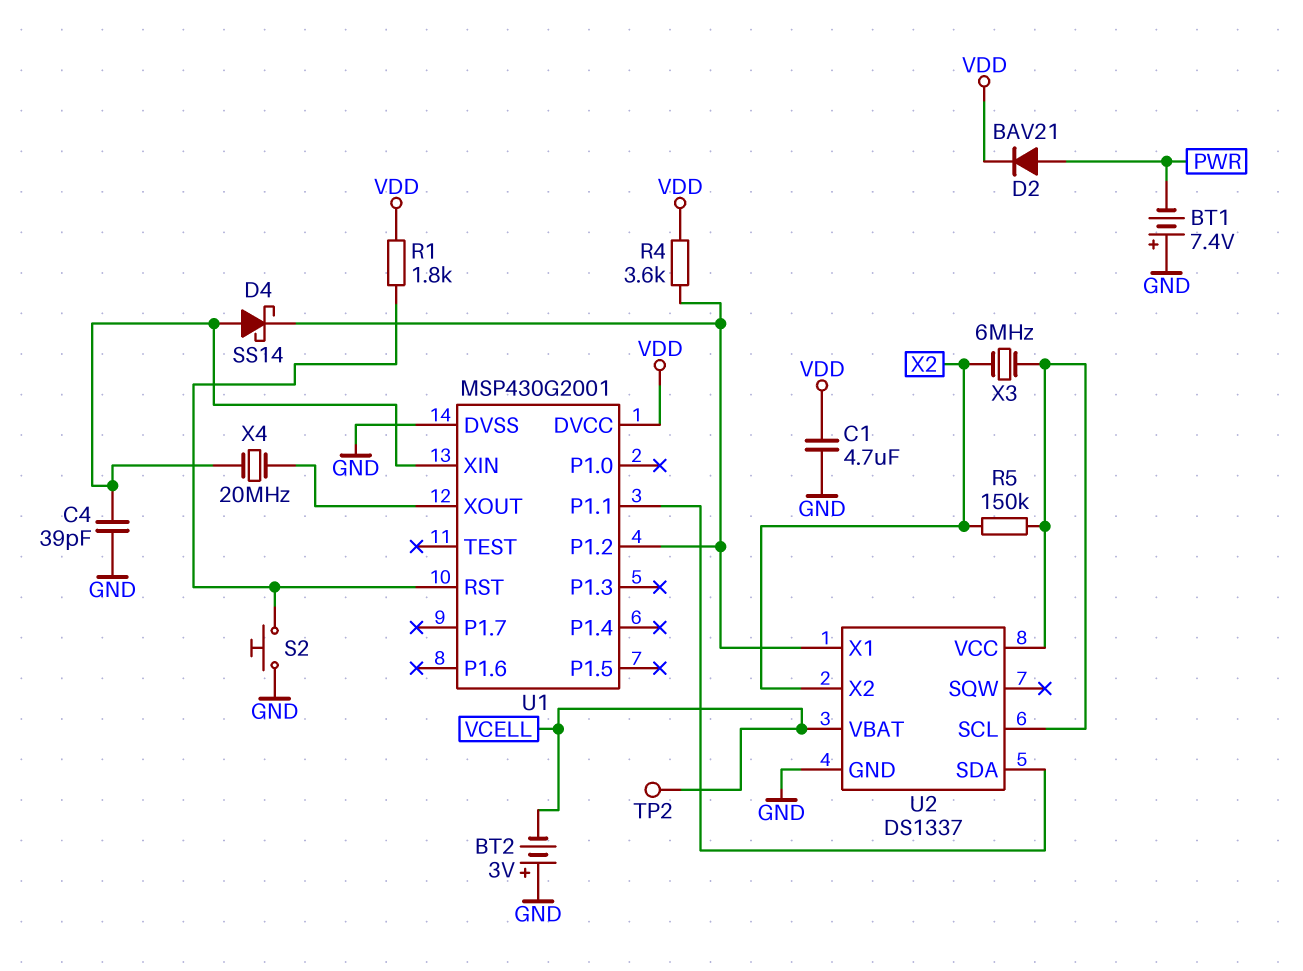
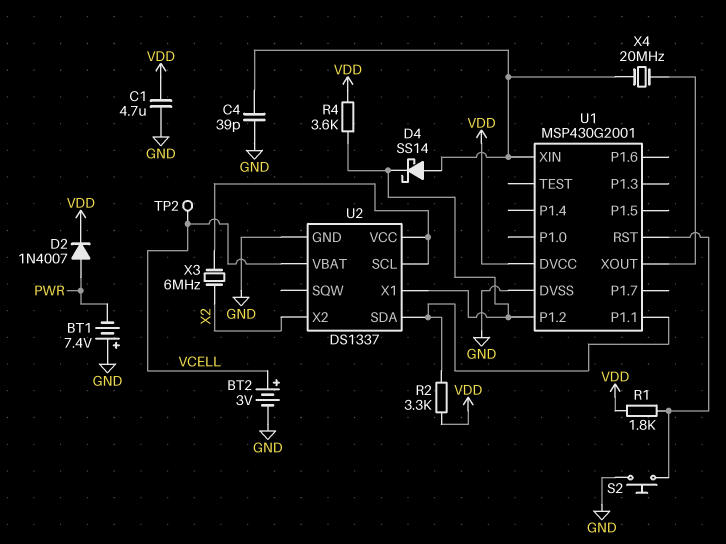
BT2: 3V (plus GND, minus VCELL) -> 3V (plus VCELL, minus GND)
D2: diode BAV21 (A PWR, K VDD) -> diode 1N4007 (A PWR, K VDD)
R2: none -> 3.3k (U1/P1.1, VDD)
R5: 150k (U2/SCL, X2) -> none

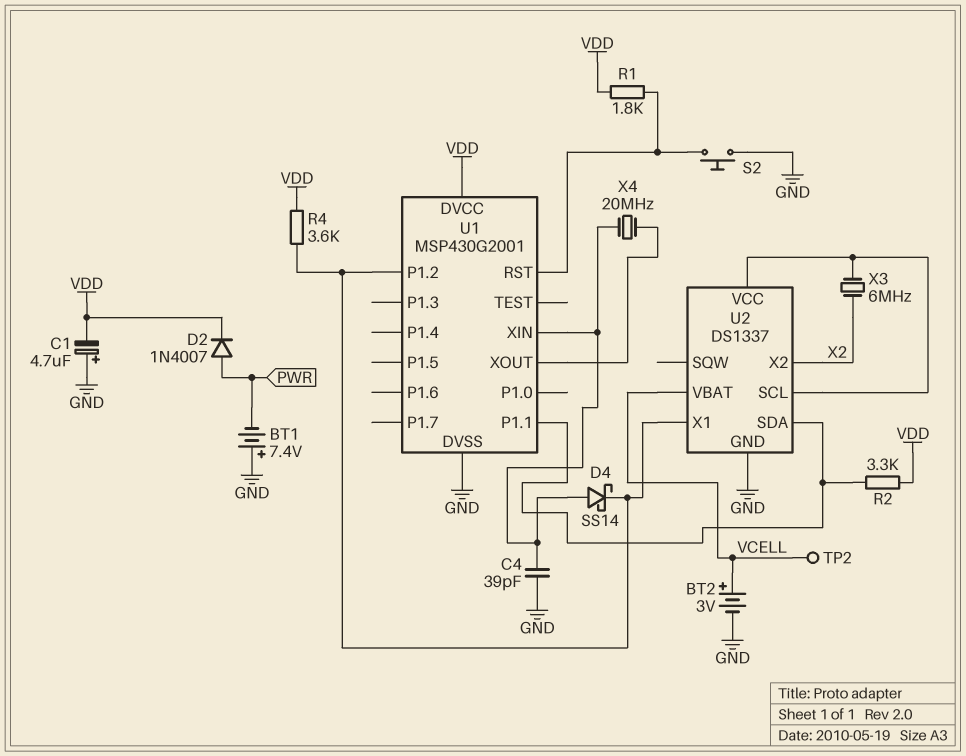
C1: 4.7uF (GND, VDD) -> 4.7uF (plus GND, minus VDD)

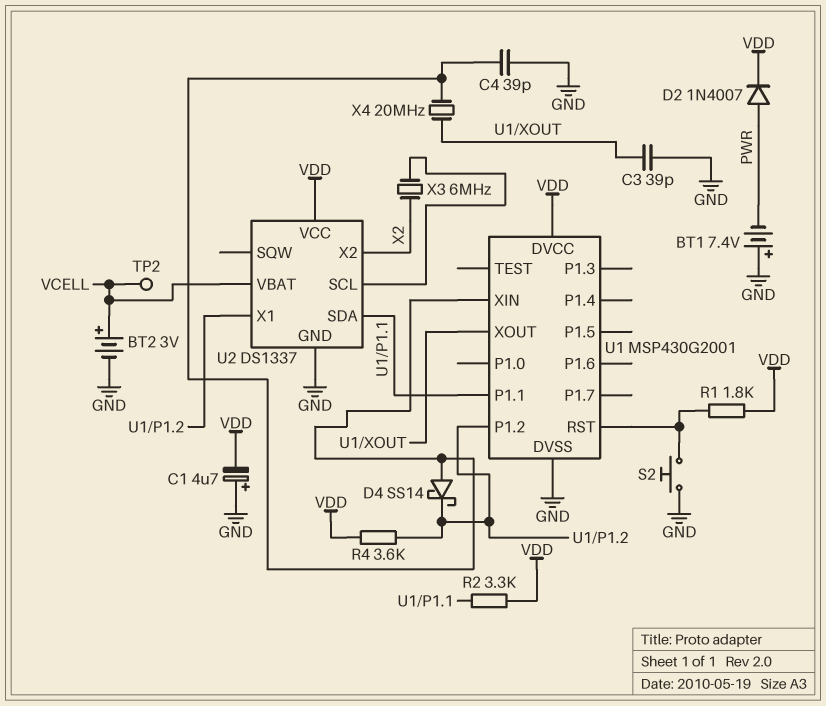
C3: none -> 39pF (GND, U1/XOUT)
U2 pin VCC: U2/SCL -> VDD

